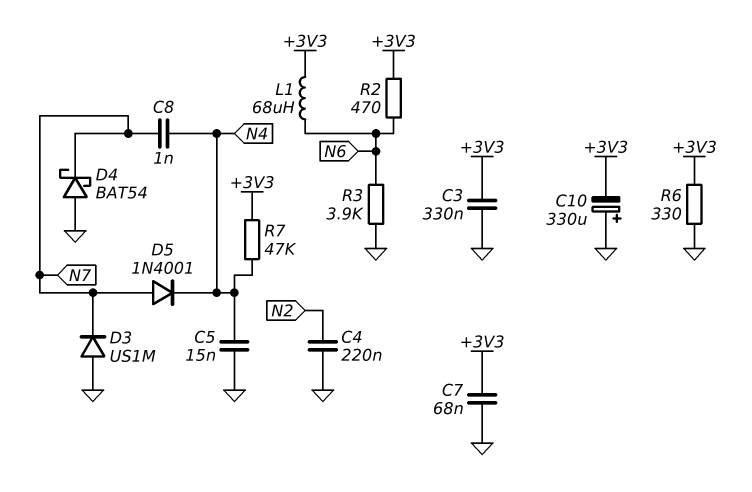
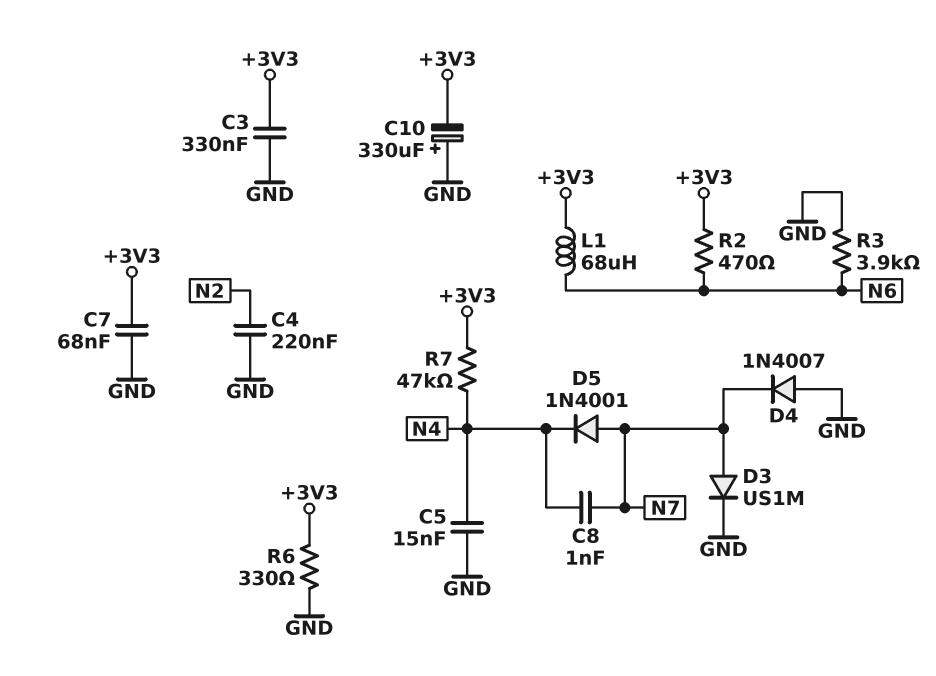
D3: diode US1M (A GND, K N7) -> diode US1M (A N7, K GND)
D4: schottky BAT54 (A GND, K N7) -> diode 1N4007 (A GND, K N7)

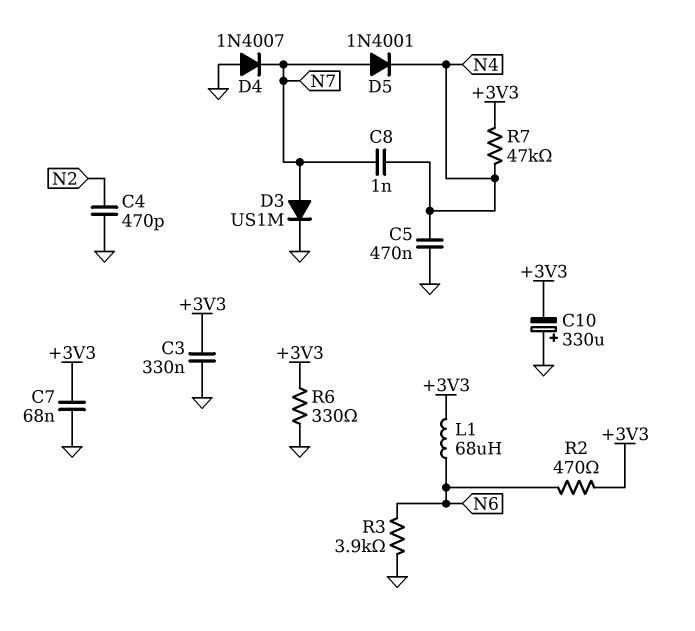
C4: 220nF (GND, N2) -> 470pF (GND, N2)
C5: 15nF (GND, N4) -> 470nF (GND, N4)

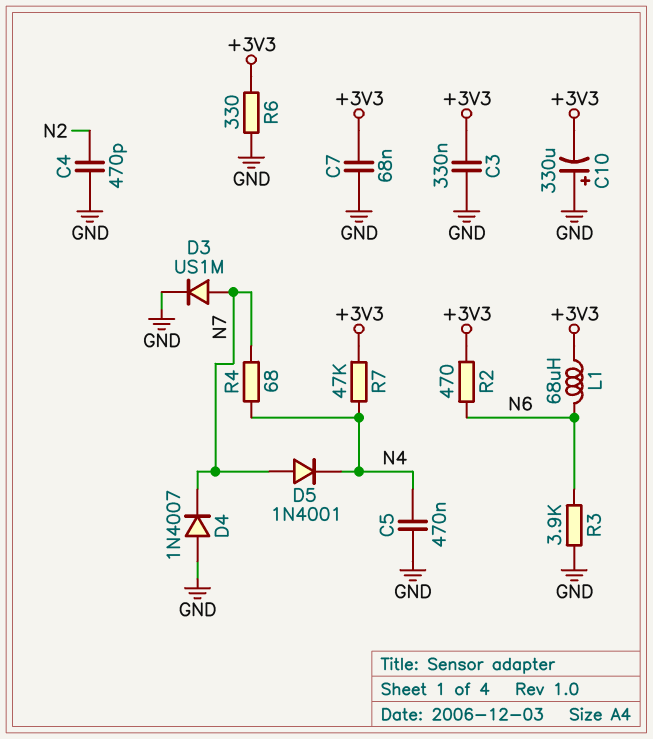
C8: 1nF (N4, N7) -> none
R4: none -> 68 (N4, N7)

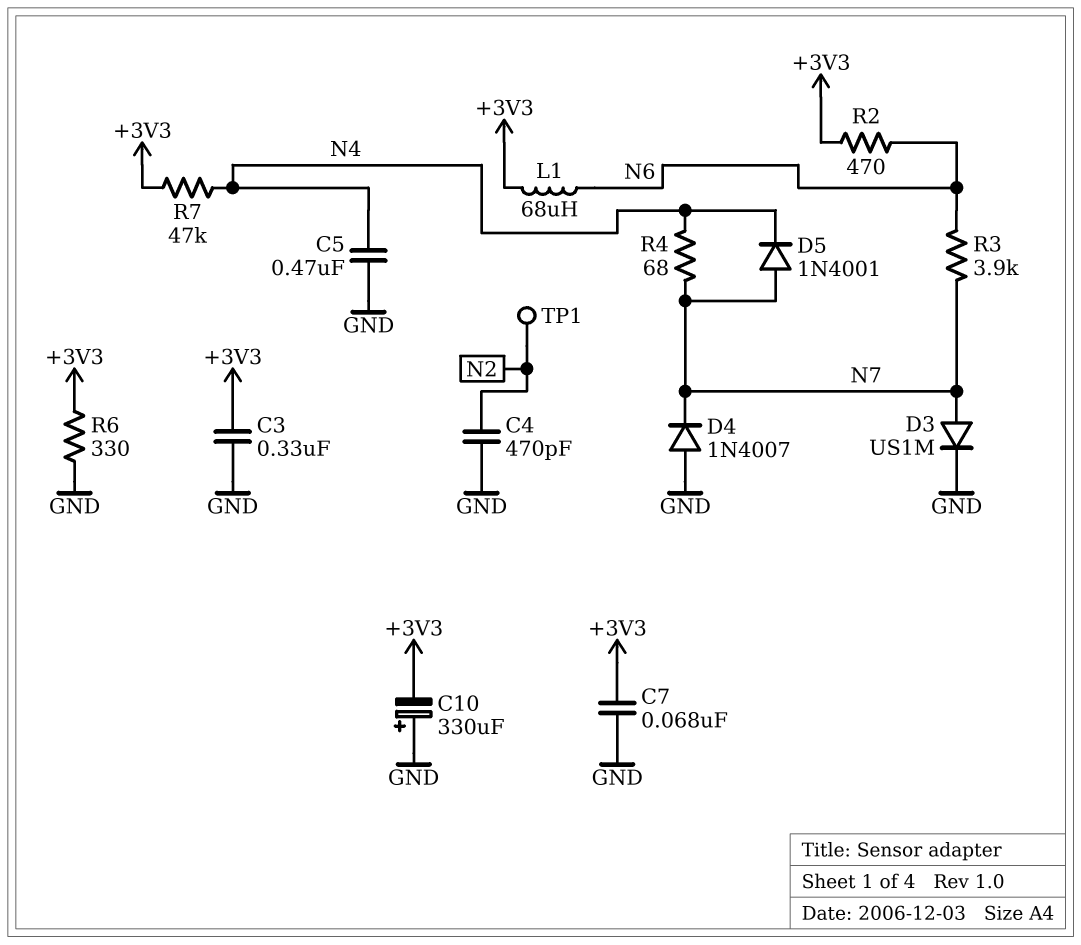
R3: 3.9k (GND, N6) -> 3.9k (N6, N7)
TP1: none -> test point (N2)

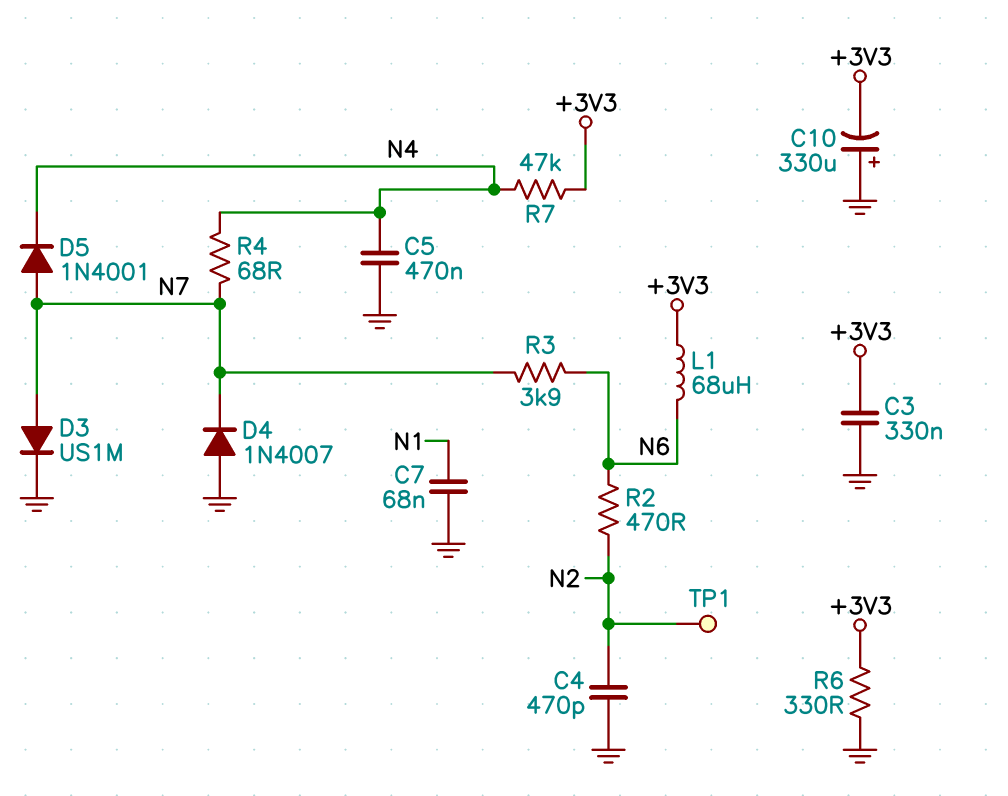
C7: 68nF (+3V3, GND) -> 68nF (GND, N1)
R2: 470 (+3V3, N6) -> 470 (N2, N6)

